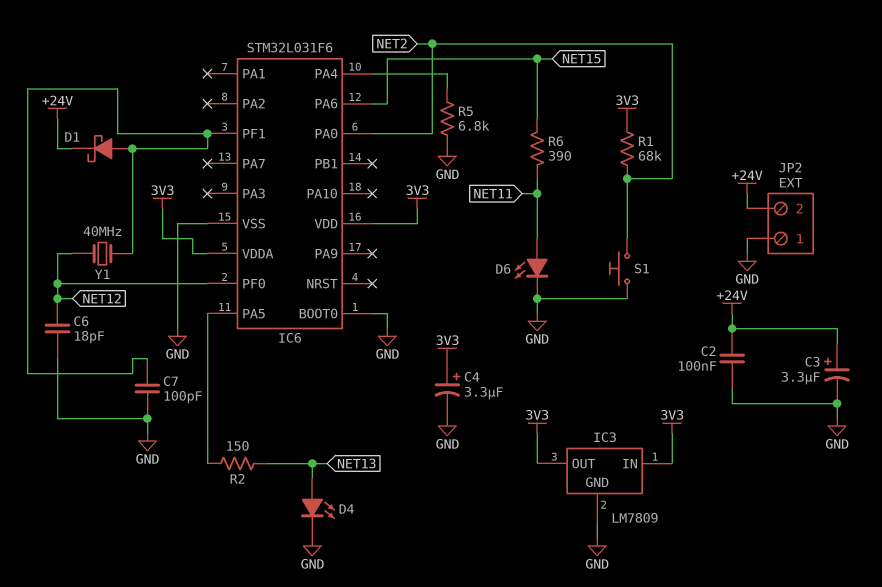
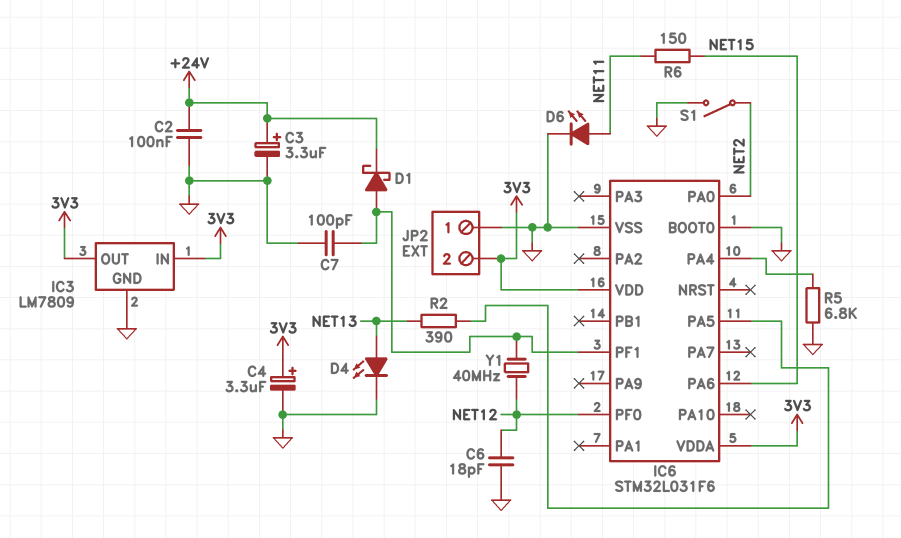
JP2 pin 2: +24V -> 3V3
R1: 68k (3V3, NET2) -> none
R2: 150 (IC6/PA5, NET13) -> 390 (IC6/PA5, NET13)
R6: 390 (NET11, NET15) -> 150 (NET11, NET15)
S1: button (GND, NET2) -> switch (GND, NET2)

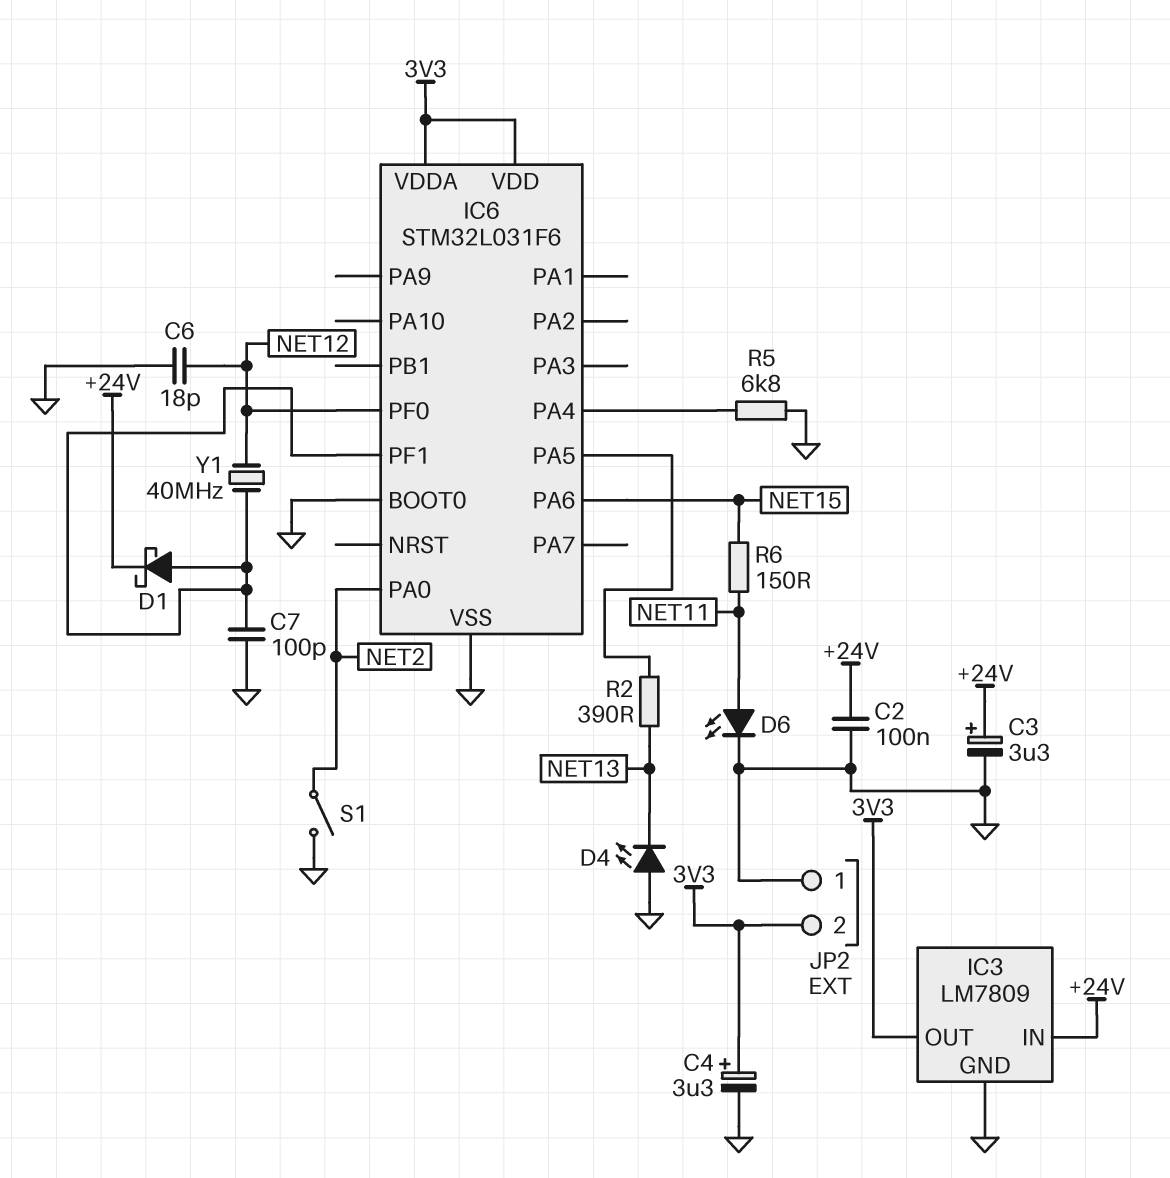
D4: LED (A NET13, K GND) -> LED (A GND, K NET13)
IC3 pin IN: 3V3 -> +24V

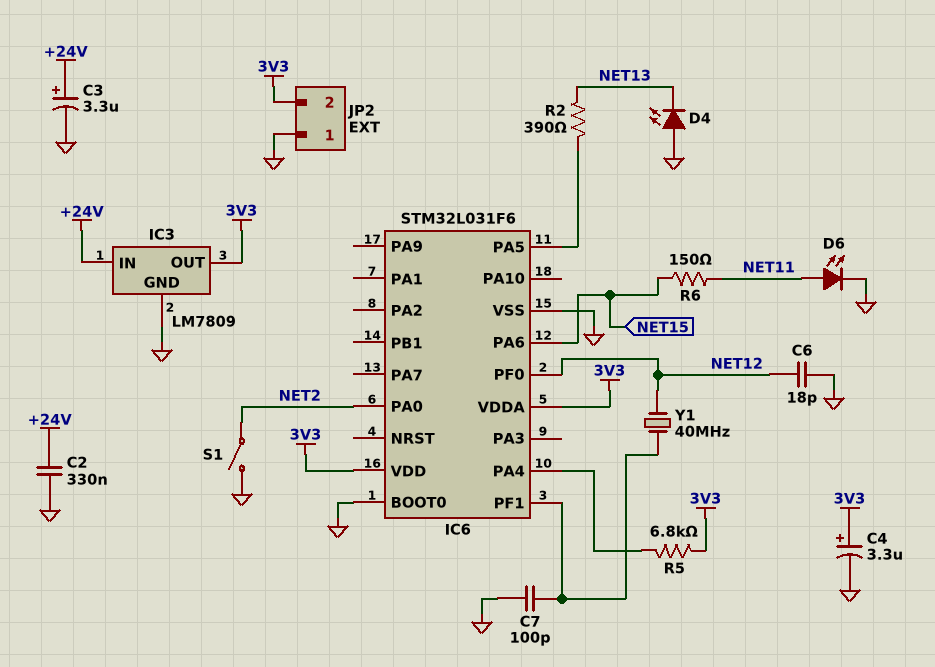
C2: 100nF (+24V, GND) -> 330nF (+24V, GND)
D1: schottky (A IC6/PF1, K +24V) -> none
R5: 6.8k (GND, IC6/PA4) -> 6.8k (3V3, IC6/PA4)

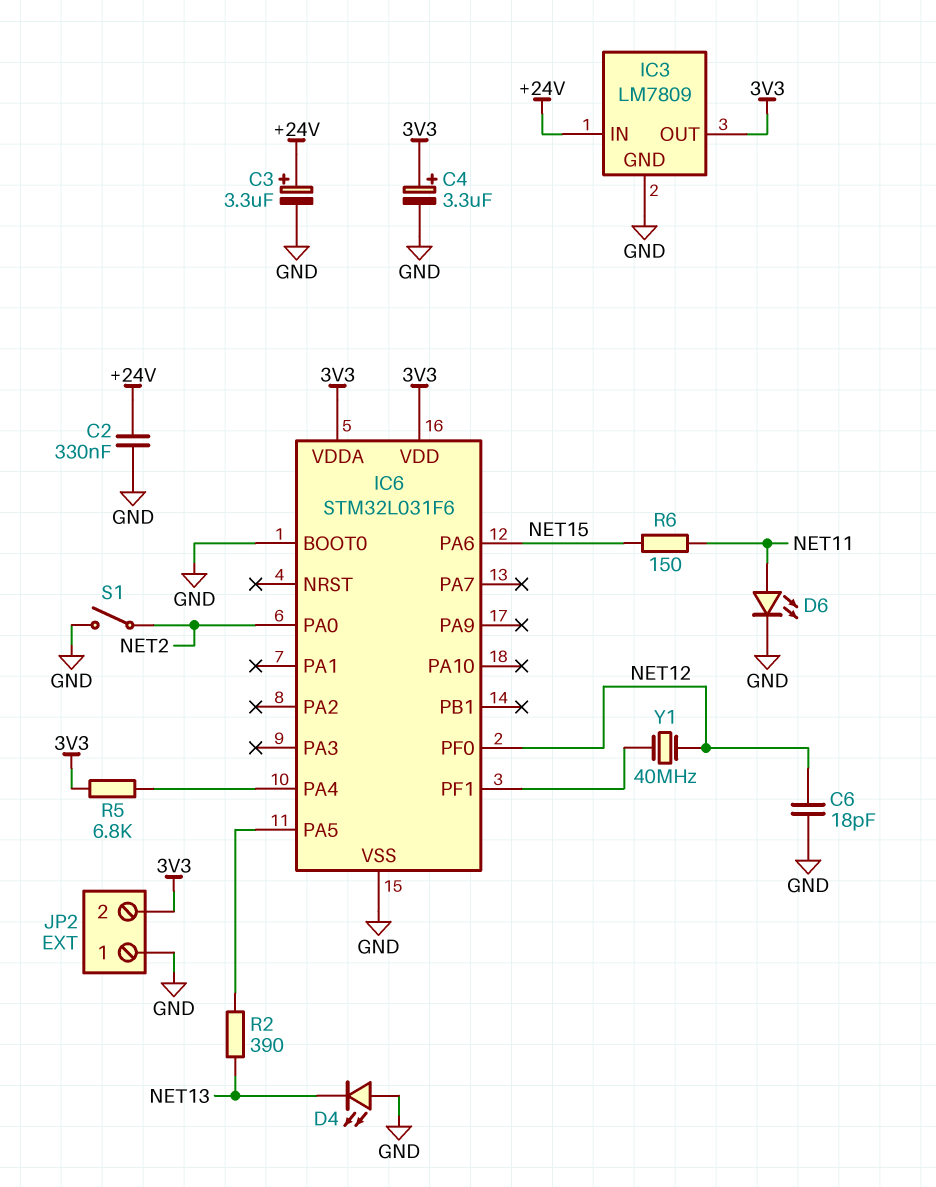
C7: 100pF (GND, IC6/PF1) -> none

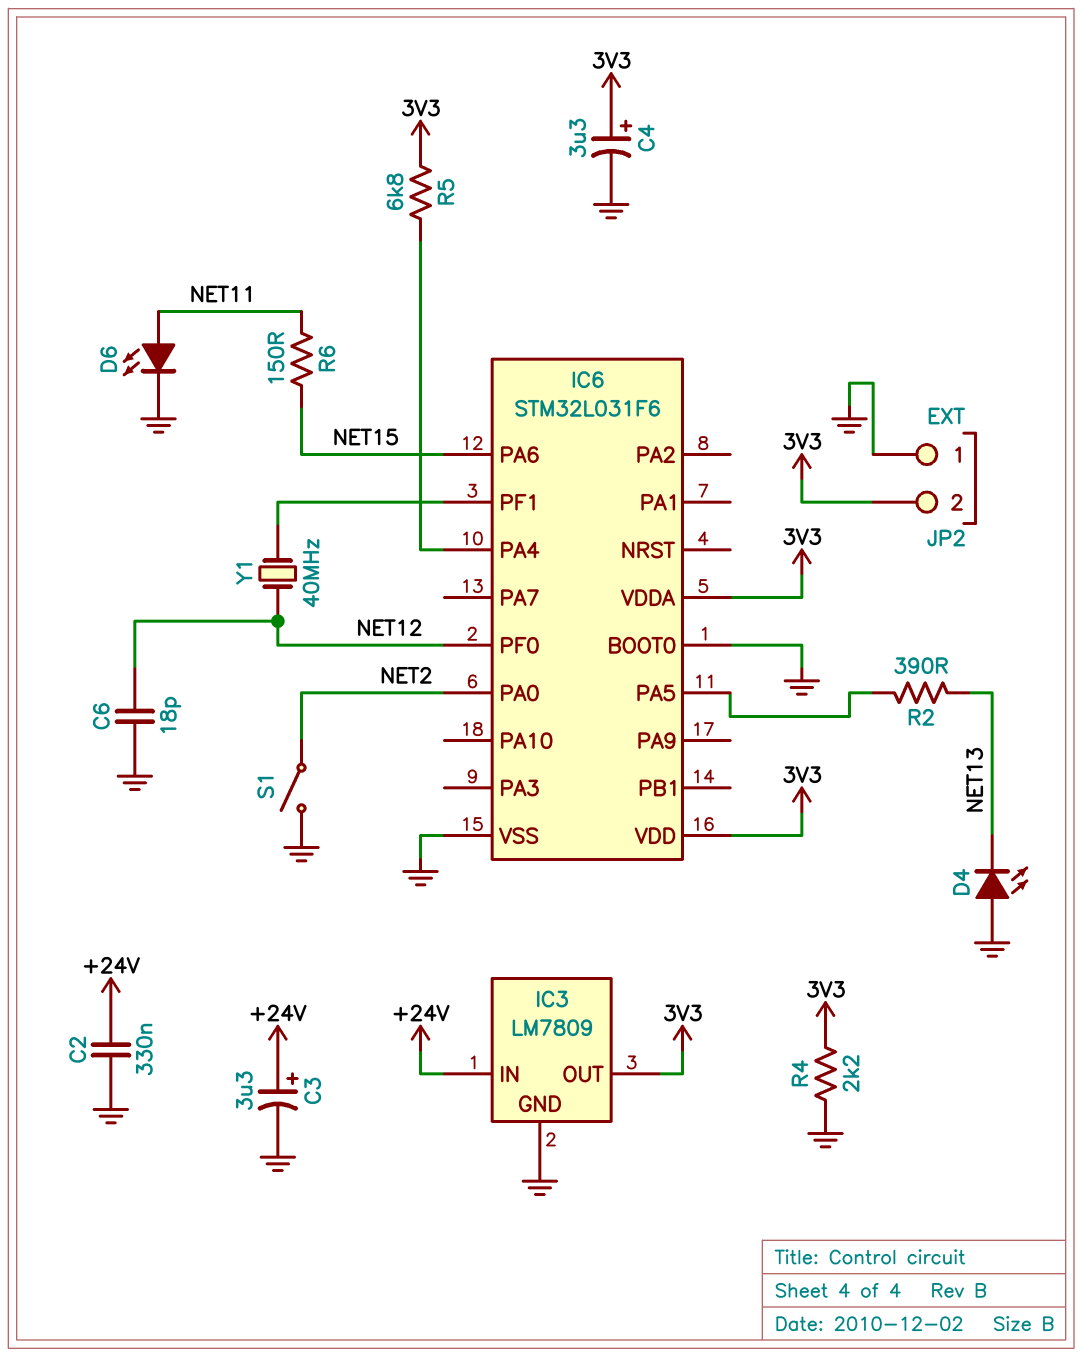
R4: none -> 2.2k (3V3, GND)

